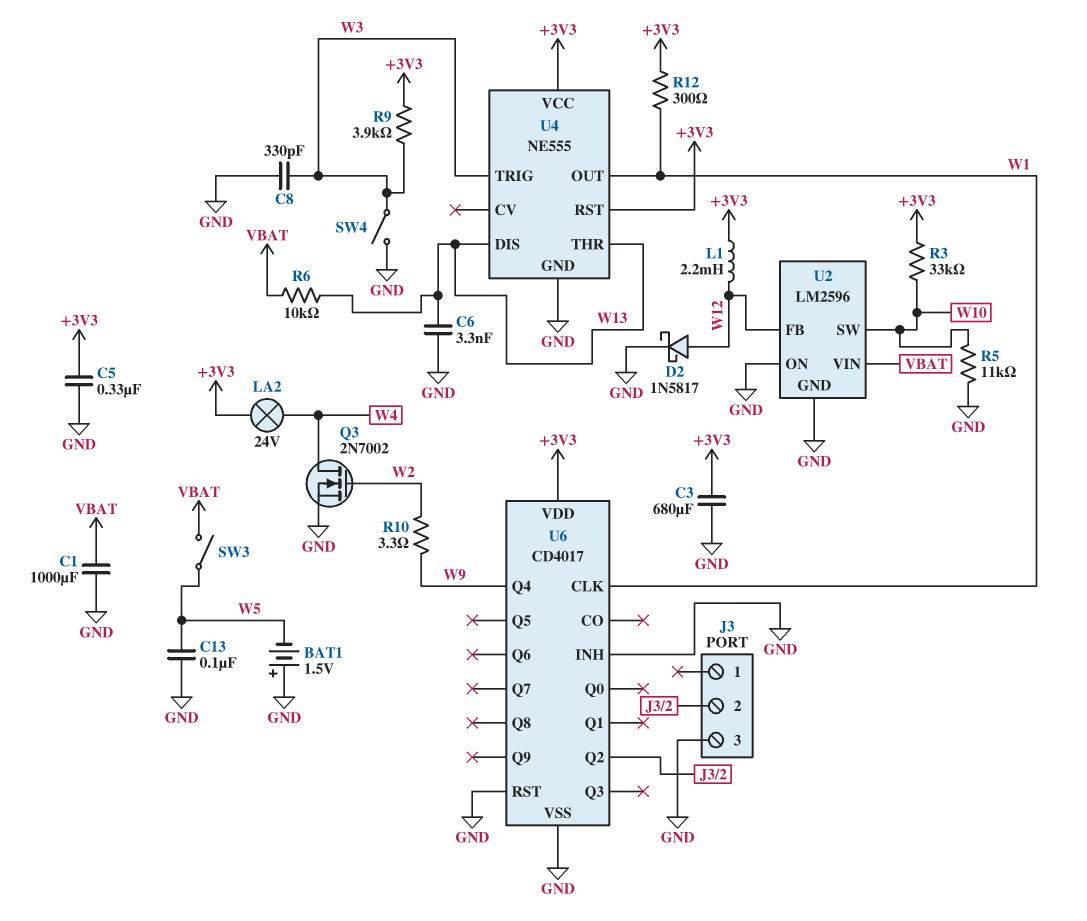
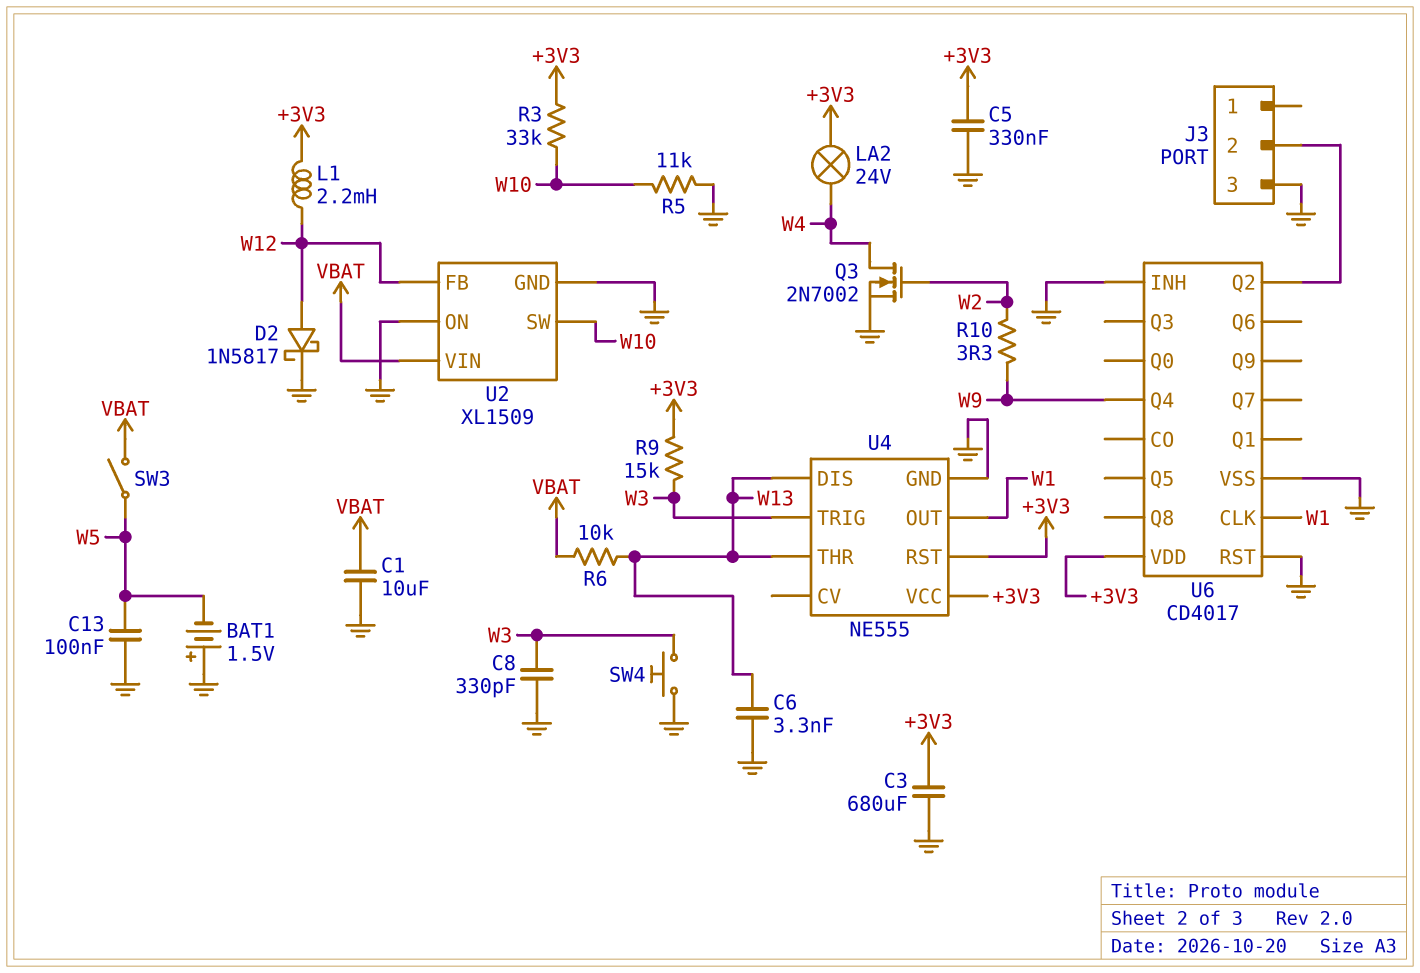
C1: 1000uF (GND, VBAT) -> 10uF (GND, VBAT)
R9: 3.9k (+3V3, W3) -> 15k (+3V3, W3)
R12: 300 (+3V3, W1) -> none
SW4: switch (GND, W3) -> button (GND, W3)
U2: LM2596 -> XL1509

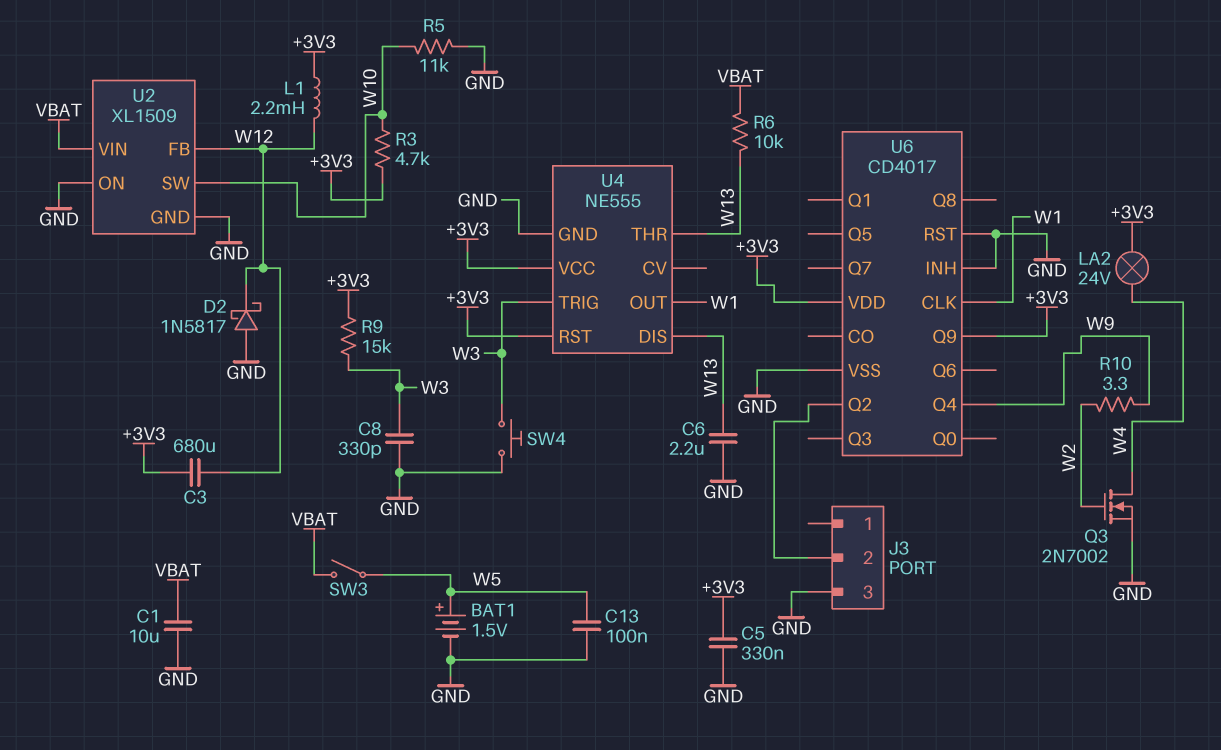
BAT1: 1.5V (plus GND, minus W5) -> 1.5V (plus W5, minus GND)
C3: 680uF (+3V3, GND) -> 680uF (+3V3, W12)
C6: 3.3nF (GND, W13) -> 2.2uF (GND, W13)
D2: schottky 1N5817 (A W12, K GND) -> schottky 1N5817 (A GND, K W12)
R3: 33k (+3V3, W10) -> 4.7k (+3V3, W10)
U6 pin Q9: none -> +3V3

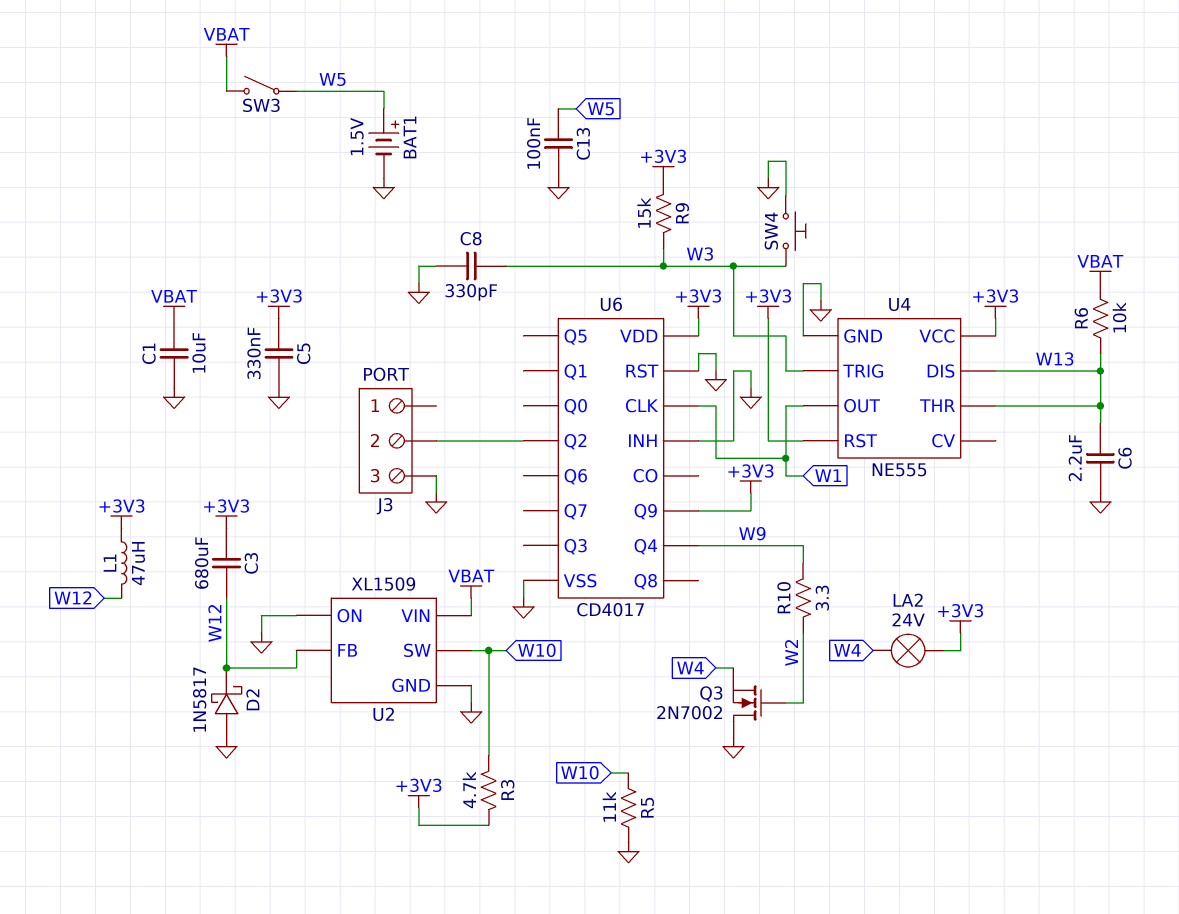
L1: 2.2mH (+3V3, W12) -> 47uH (+3V3, W12)
Q3: NMOS 2N7002 (G W2, D W4, S GND) -> NMOS 2N7002 (G W2, D GND, S W4)

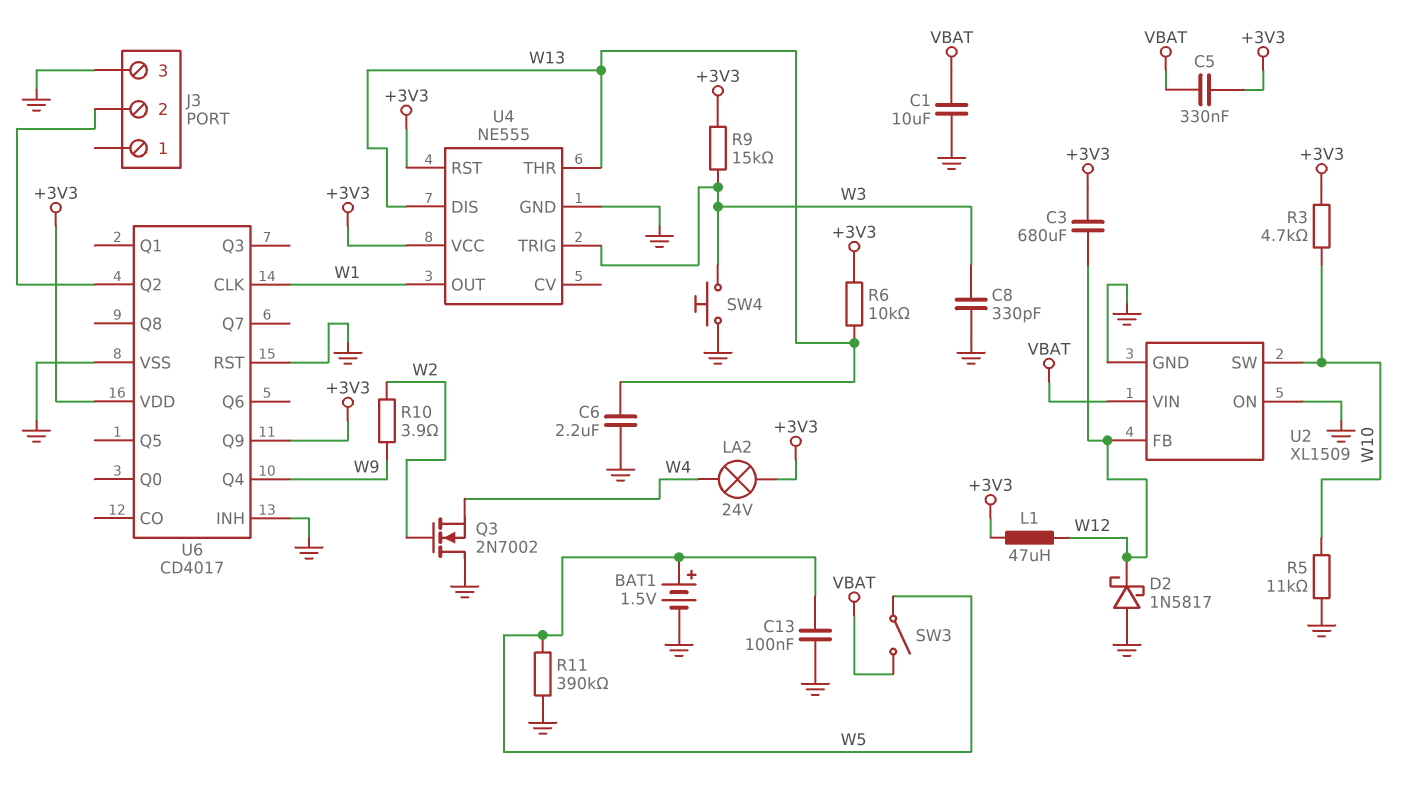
C5: 330nF (+3V3, GND) -> 330nF (+3V3, VBAT)
R6: 10k (VBAT, W13) -> 10k (+3V3, W13)
R10: 3.3 (W2, W9) -> 3.9 (W2, W9)
R11: none -> 390k (GND, W5)

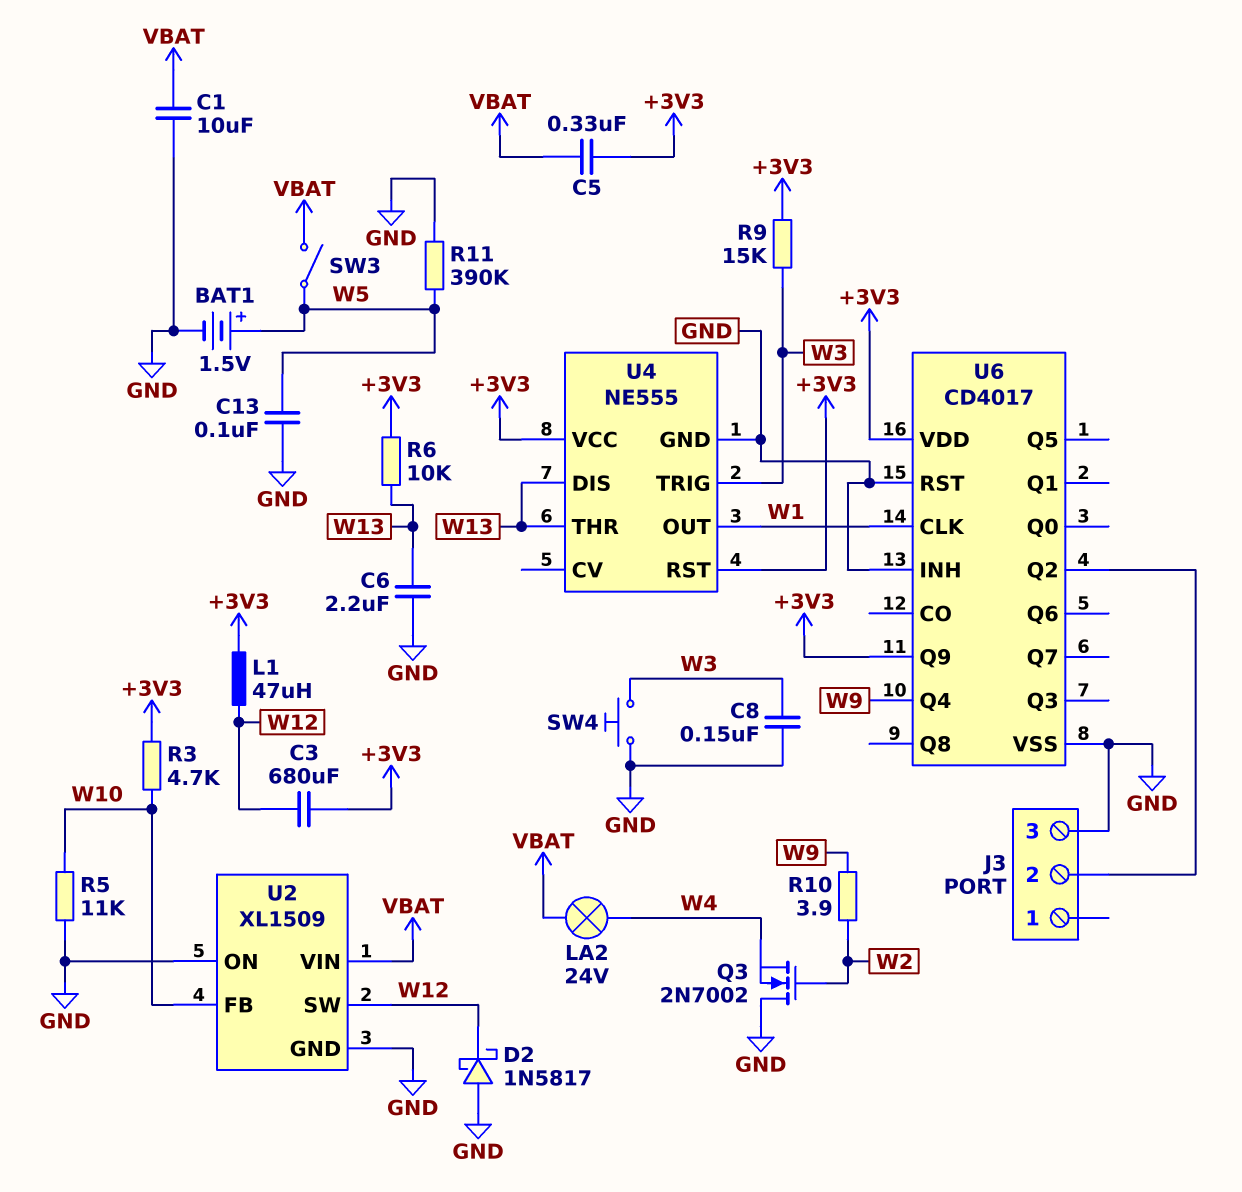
C8: 330pF (GND, W3) -> 150nF (GND, W3)
LA2: lamp 24V (+3V3, W4) -> lamp 24V (VBAT, W4)
U2 pin FB: W12 -> W10
U2 pin SW: W10 -> W12

